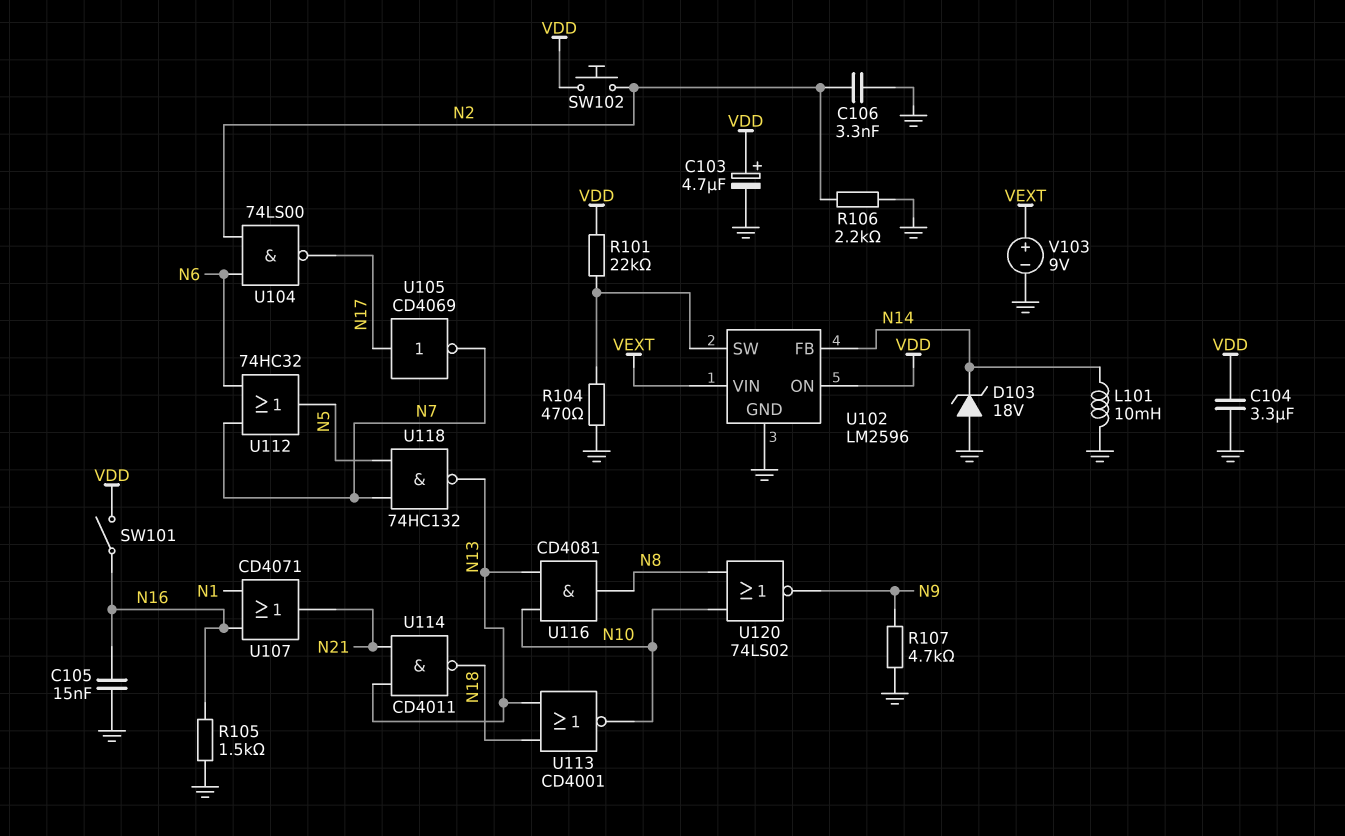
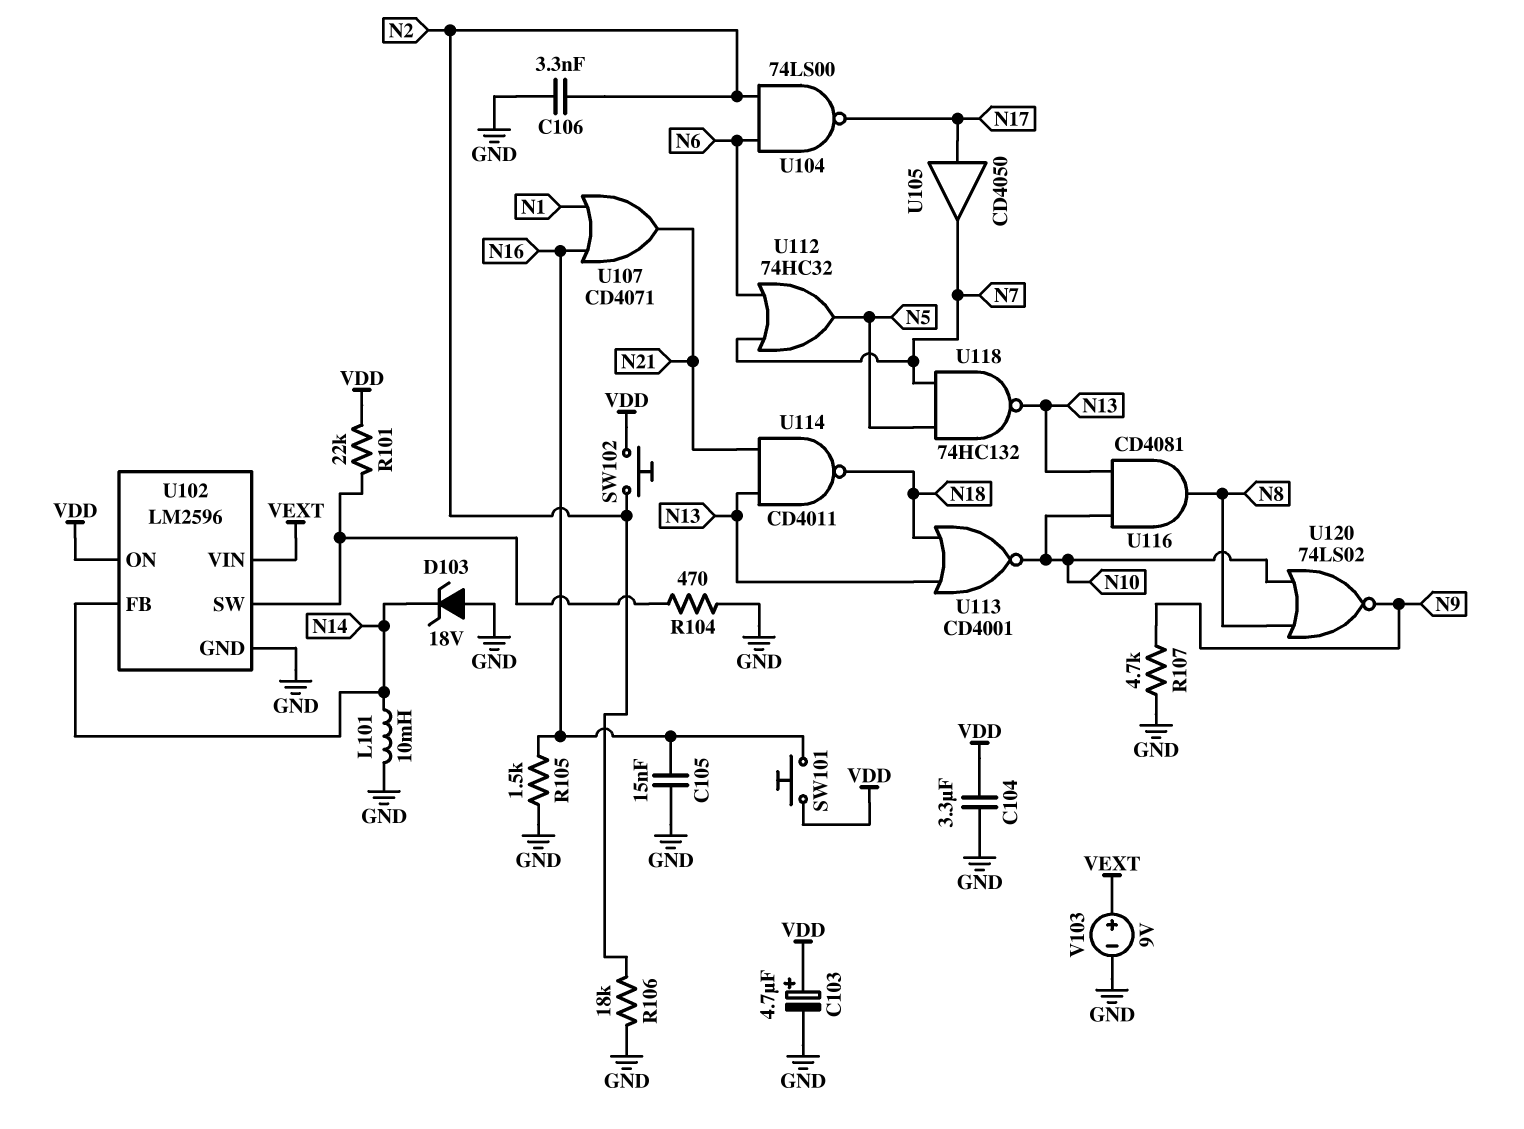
R106: 2.2k (GND, N2) -> 18k (GND, N2)
SW101: switch (N16, VDD) -> button (N16, VDD)
U105: NOT CD4069 (in N17, out N7) -> buffer CD4050 (in N17, out N7)

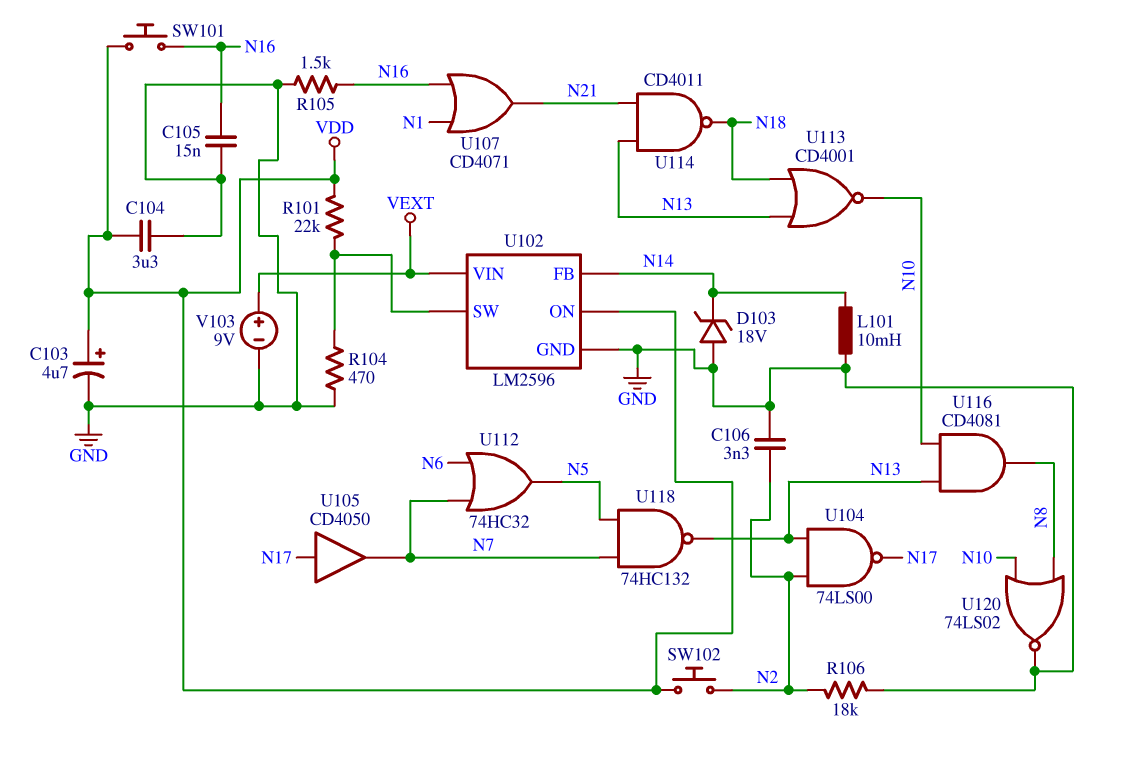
R107: 4.7k (GND, N9) -> none
U104: NAND 74LS00 (in N2, in N6, out N17) -> NAND 74LS00 (in N2, in N13, out N17)
U120: NOR 74LS02 (in N8, in N10, out N9) -> NOR 74LS02 (in N8, in N10, out GND)

